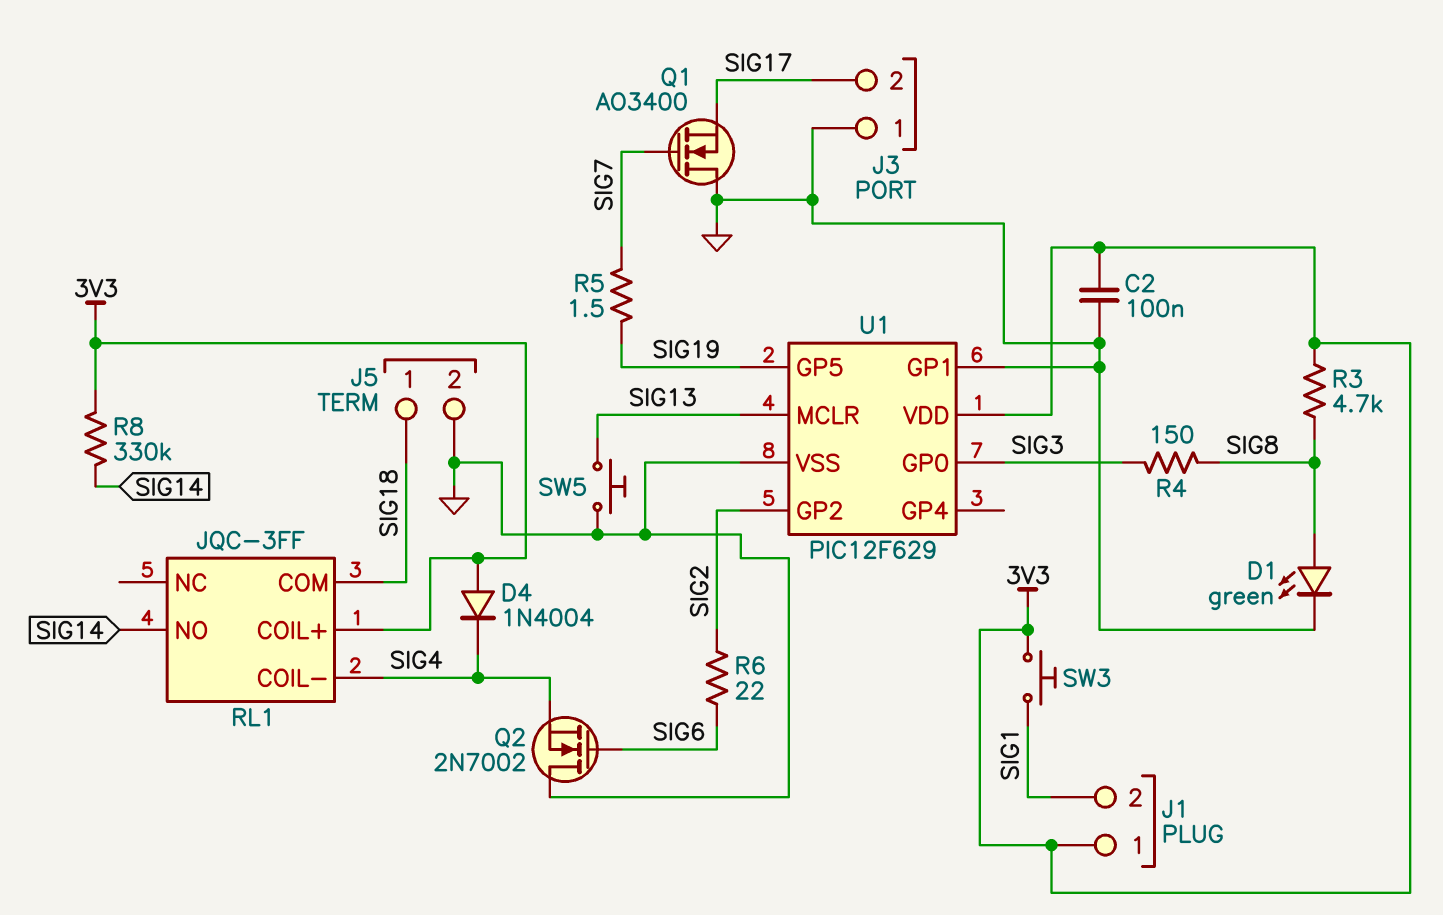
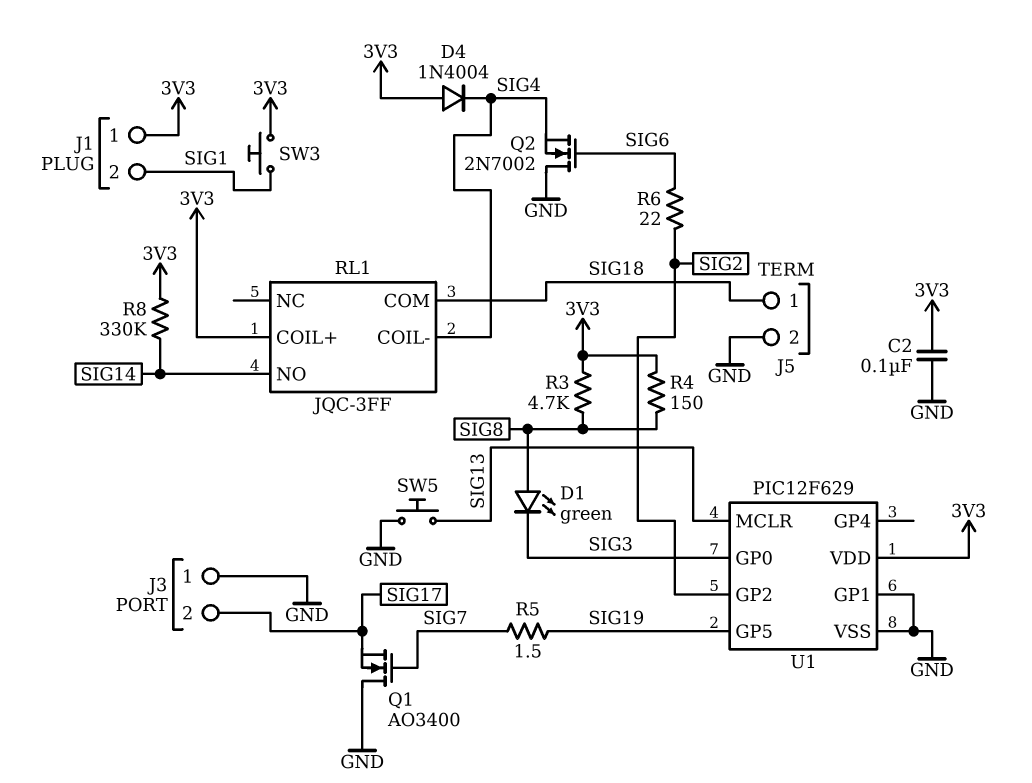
D1: LED green (A SIG8, K GND) -> LED green (A SIG8, K SIG3)
R4: 150 (SIG3, SIG8) -> 150 (3V3, SIG8)

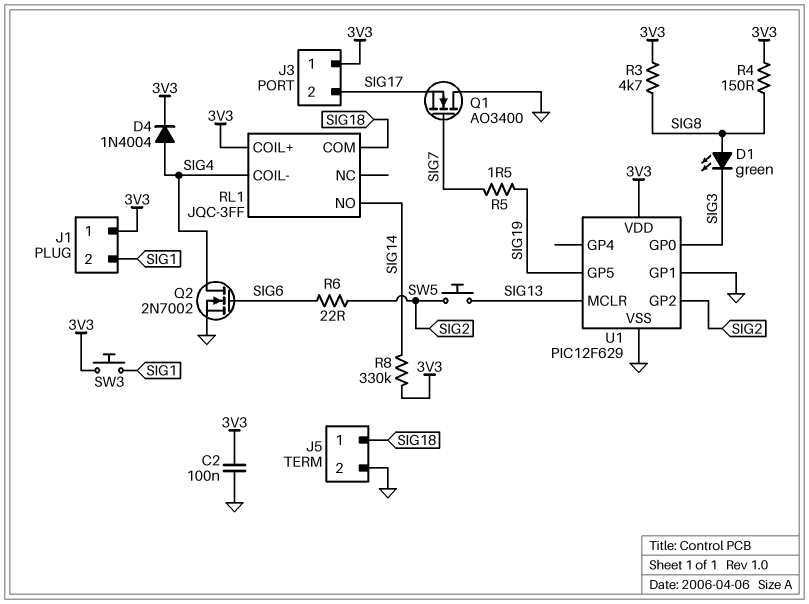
D4: diode 1N4004 (A 3V3, K SIG4) -> diode 1N4004 (A SIG4, K 3V3)
J3 pin 1: GND -> 3V3
Q2: NMOS 2N7002 (G SIG6, D GND, S SIG4) -> NMOS 2N7002 (G SIG6, D SIG4, S GND)
SW5: button (GND, SIG13) -> button (SIG2, SIG13)

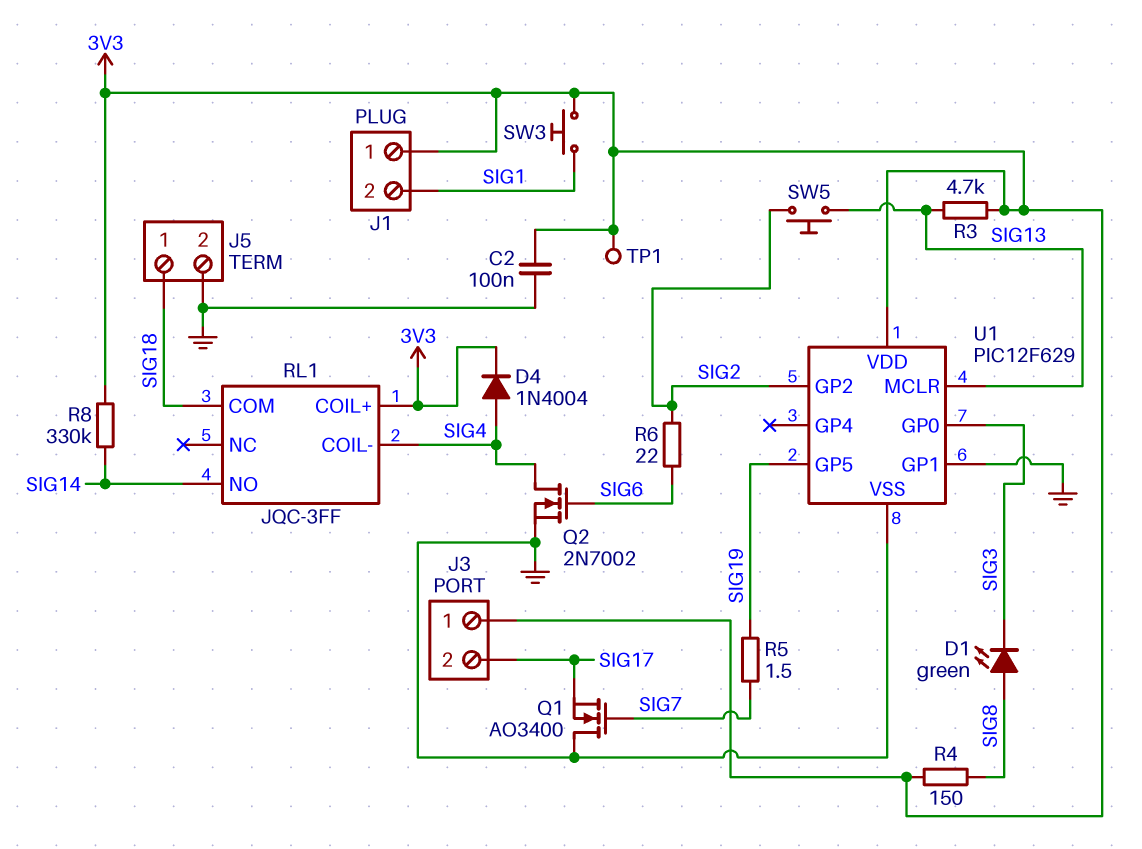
R3: 4.7k (3V3, SIG8) -> 4.7k (3V3, SIG13)
TP1: none -> test point (3V3)

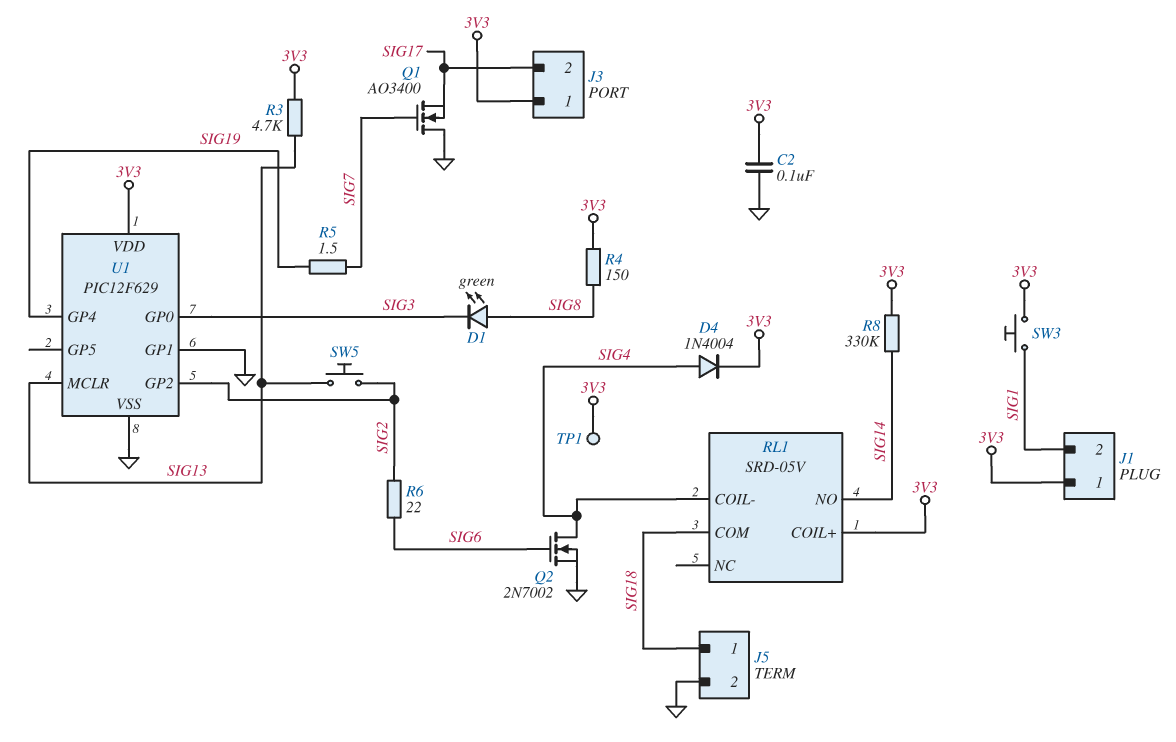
RL1: JQC-3FF -> SRD-05V
U1 pin GP4: none -> SIG19
U1 pin GP5: SIG19 -> none

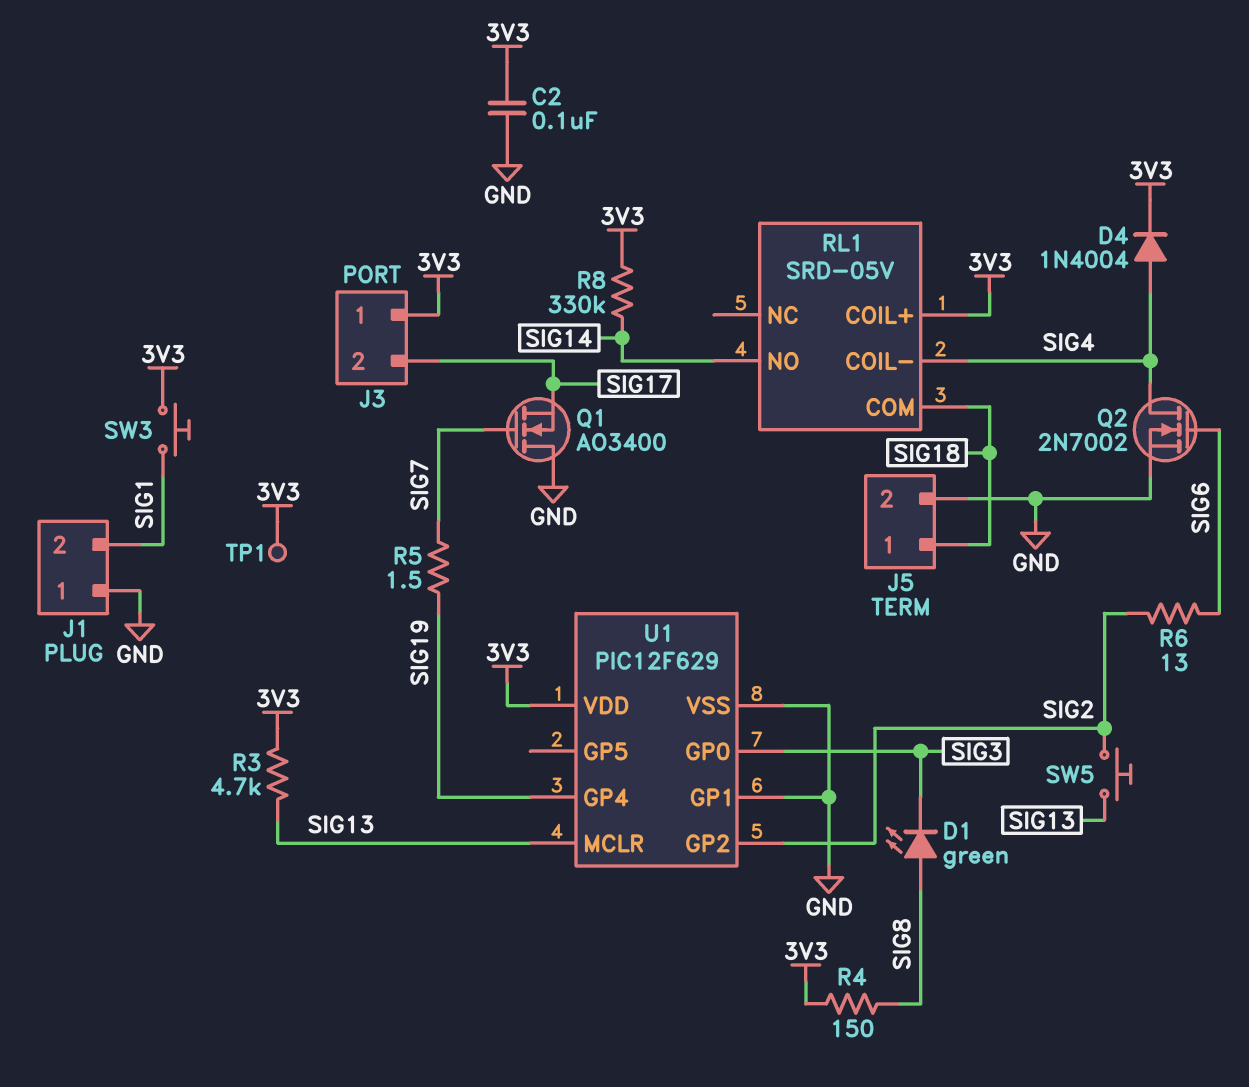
J1 pin 1: 3V3 -> GND
R6: 22 (SIG2, SIG6) -> 13 (SIG2, SIG6)

